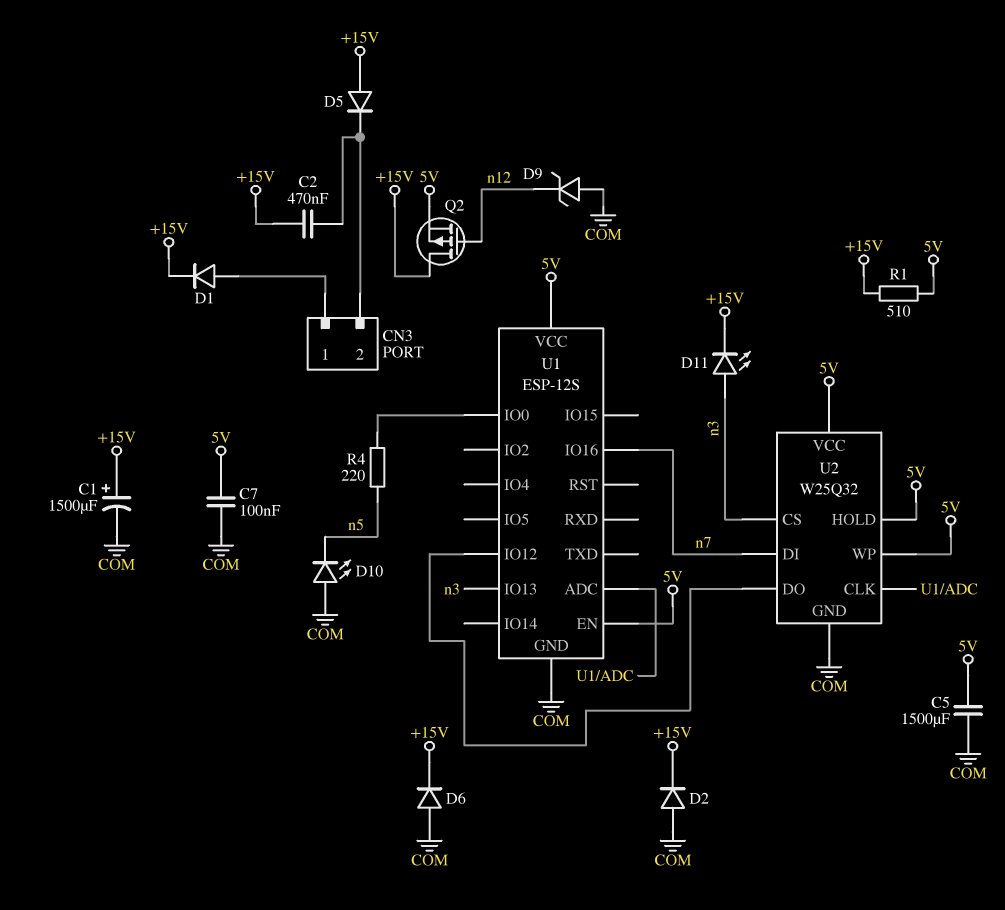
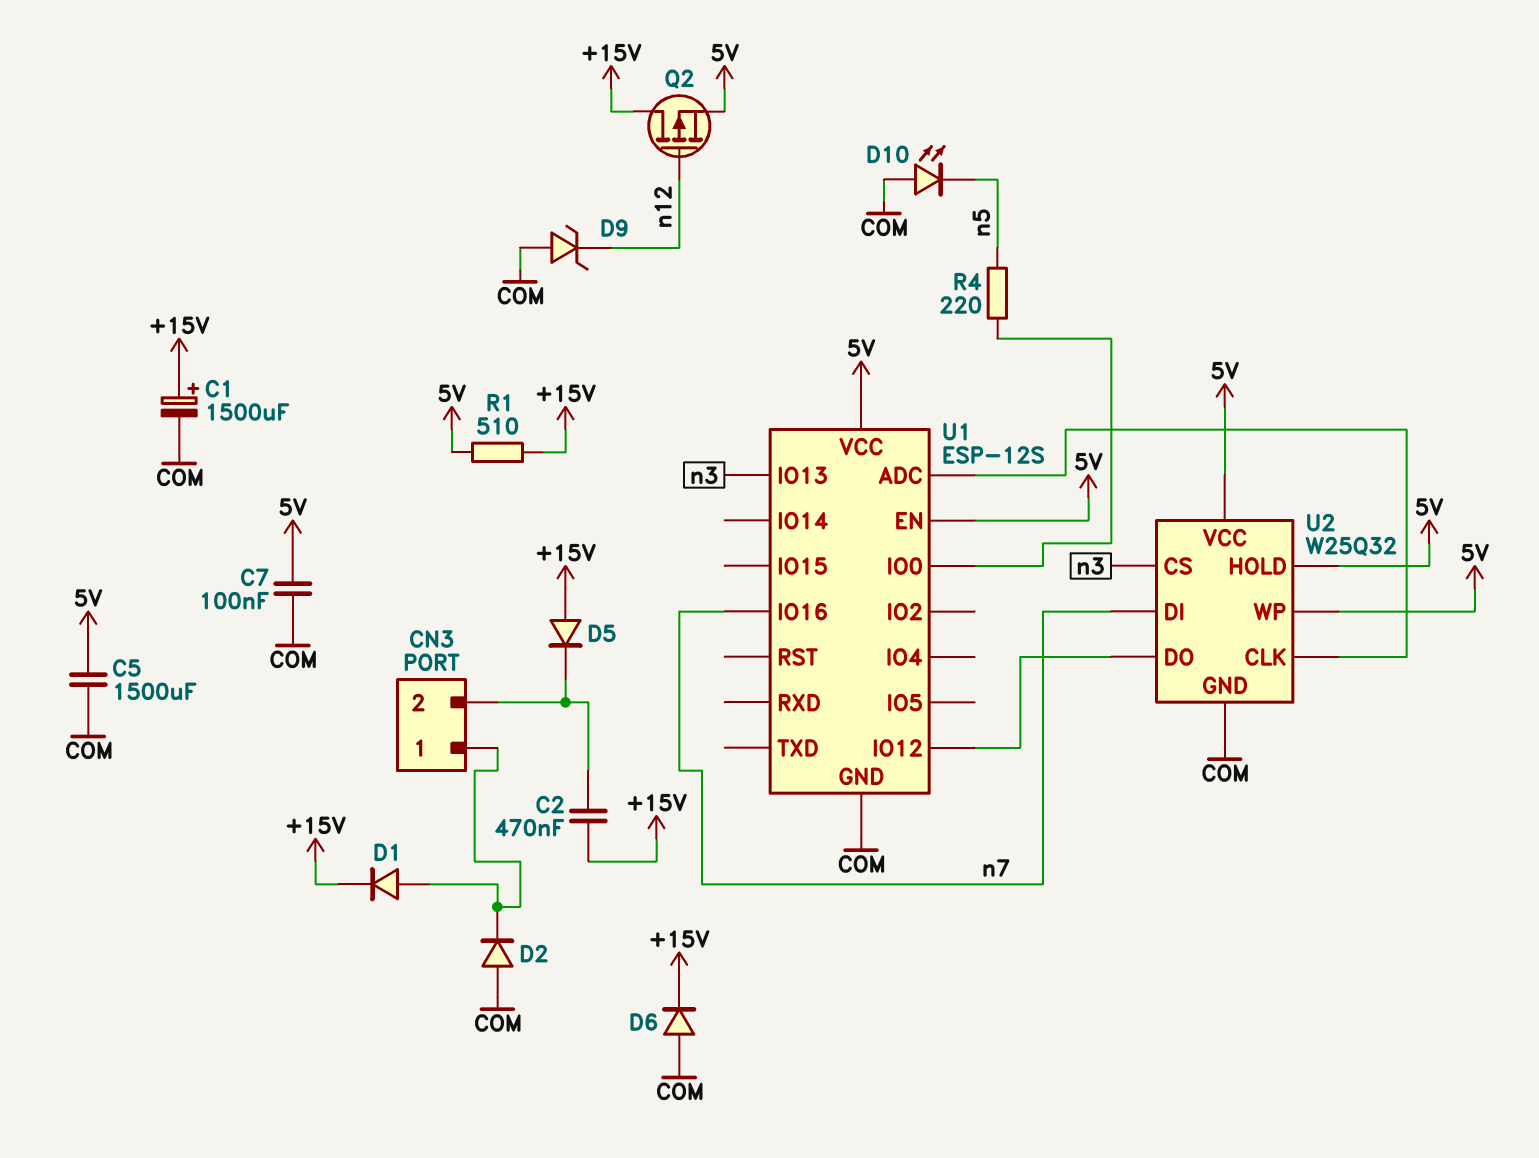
D2: diode (A COM, K +15V) -> diode (A COM, K CN3/1)
D11: LED (A n3, K +15V) -> none

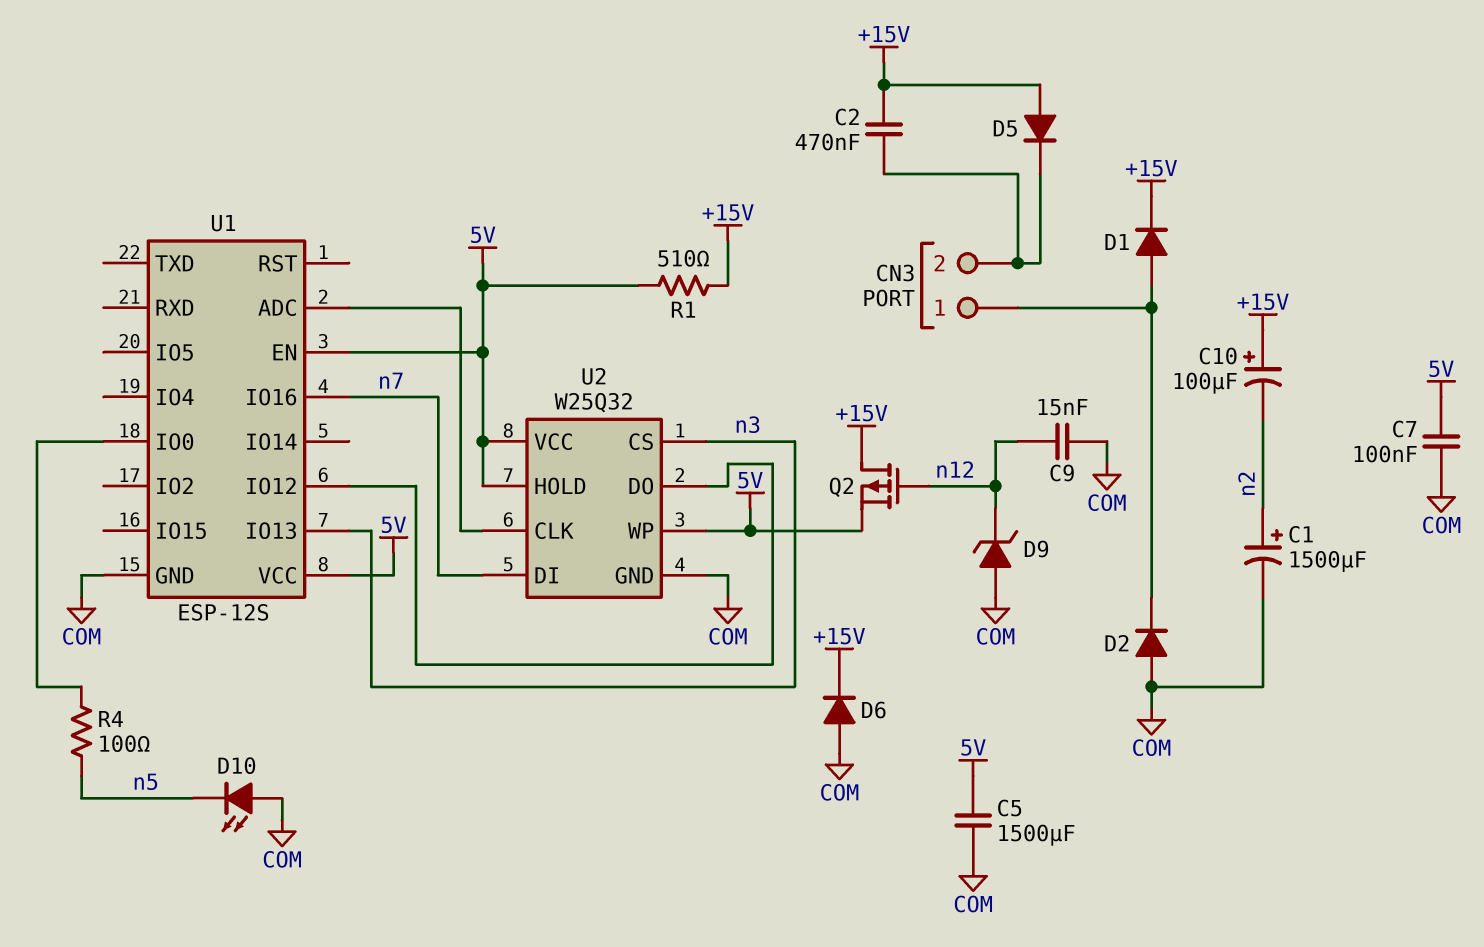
C1: 1500uF (plus +15V, minus COM) -> 1500uF (plus n2, minus COM)
C9: none -> 15nF (COM, n12)
C10: none -> 100uF (plus +15V, minus n2)
R4: 220 (U1/IO0, n5) -> 100 (U1/IO0, n5)

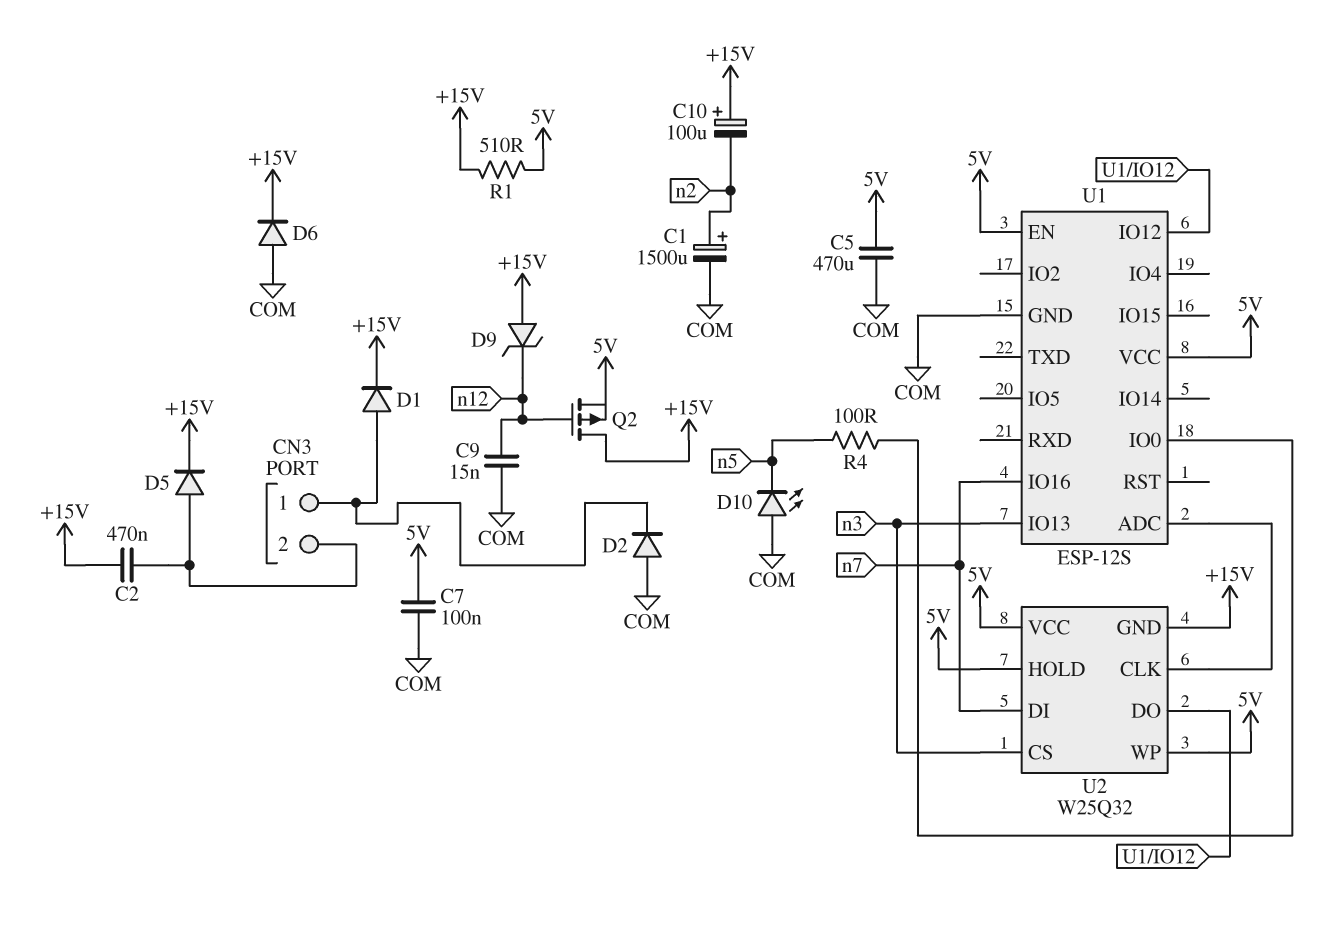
C5: 1500uF (5V, COM) -> 470uF (5V, COM)
D5: diode (A +15V, K CN3/2) -> diode (A CN3/2, K +15V)
D9: zener (A COM, K n12) -> zener (A +15V, K n12)
U2 pin GND: COM -> +15V

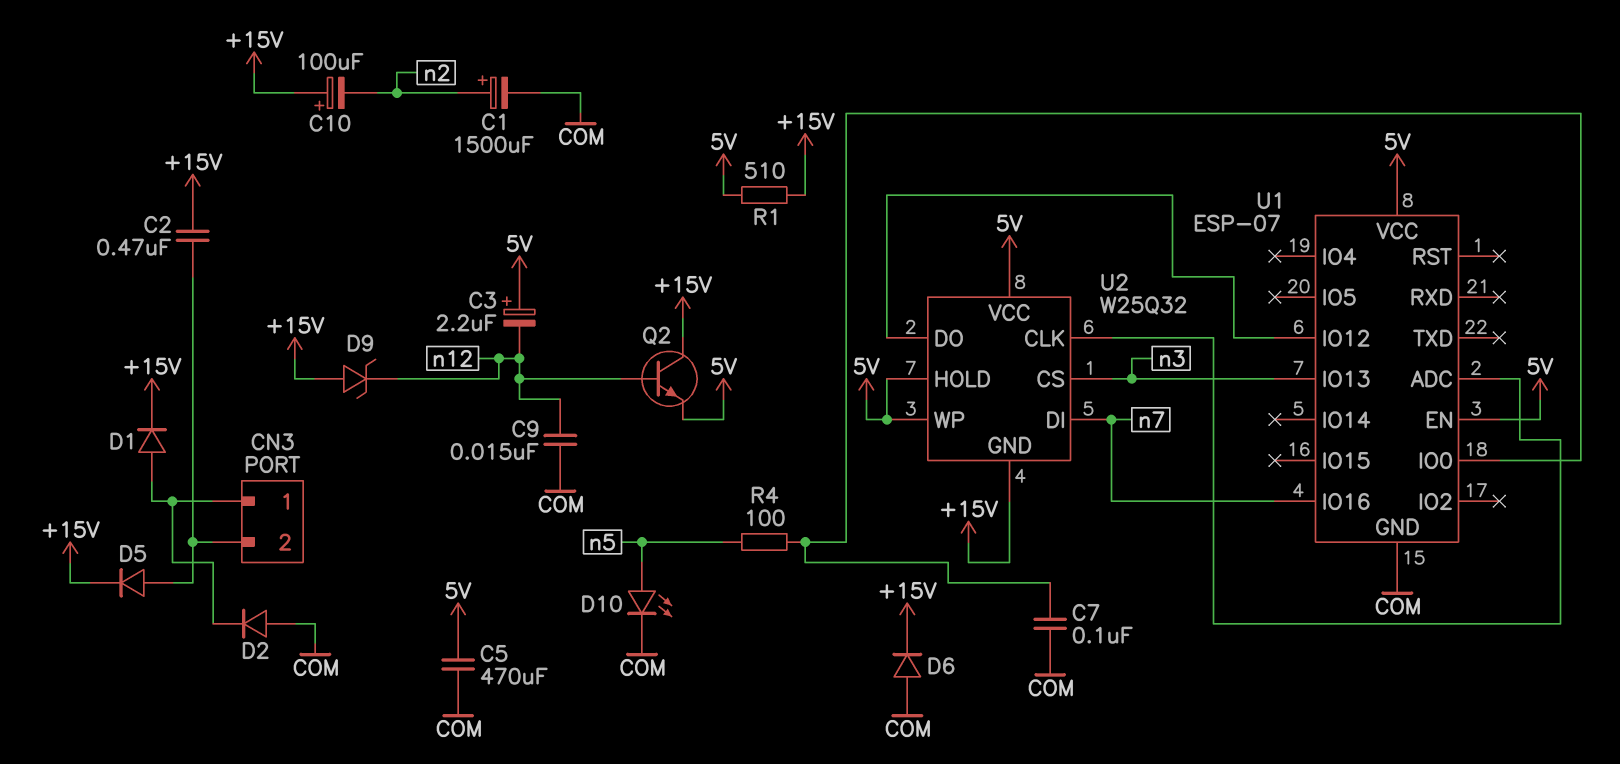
C3: none -> 2.2uF (plus 5V, minus n12)
C7: 100nF (5V, COM) -> 100nF (COM, U1/IO0)
D10: LED (A COM, K n5) -> LED (A n5, K COM)
Q2: PMOS (G n12, D +15V, S 5V) -> NPN (B n12, C +15V, E 5V)
U1: ESP-12S -> ESP-07

